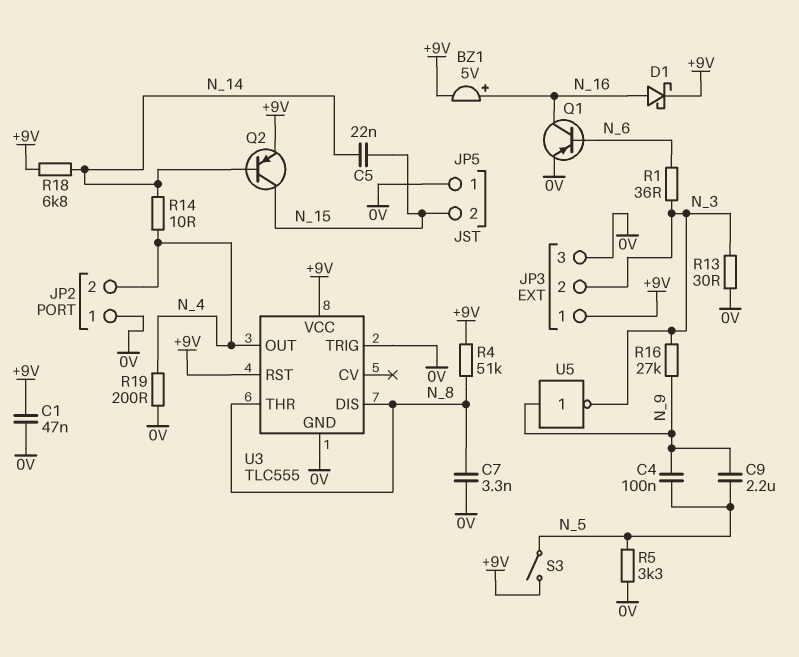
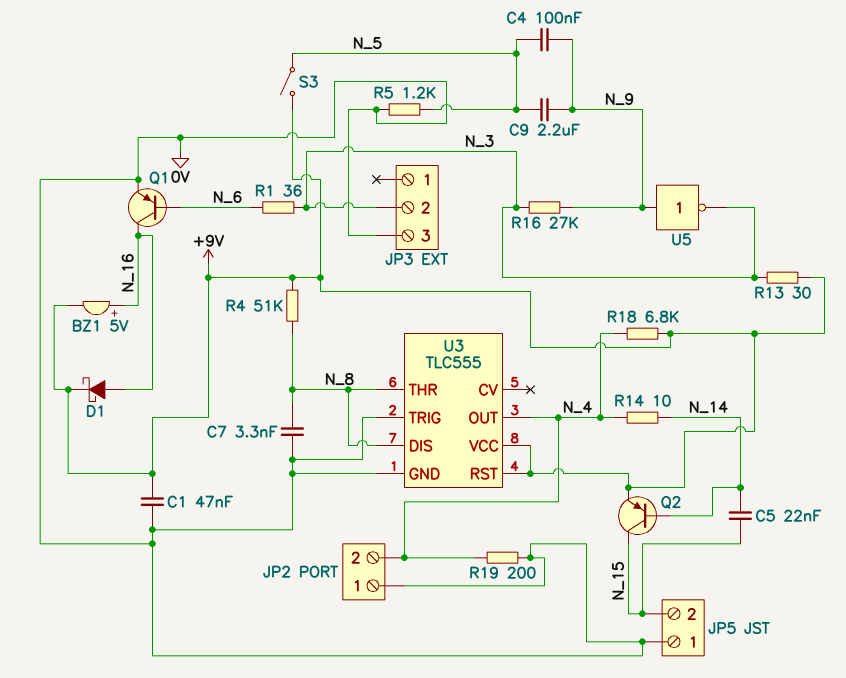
JP3 pin 1: +9V -> none
R5: 3.3k (0V, N_5) -> 1.2k (0V, N_5)
R13: 30 (0V, N_3) -> 30 (+9V, N_3)
R18: 6.8k (+9V, N_14) -> 6.8k (+9V, N_4)

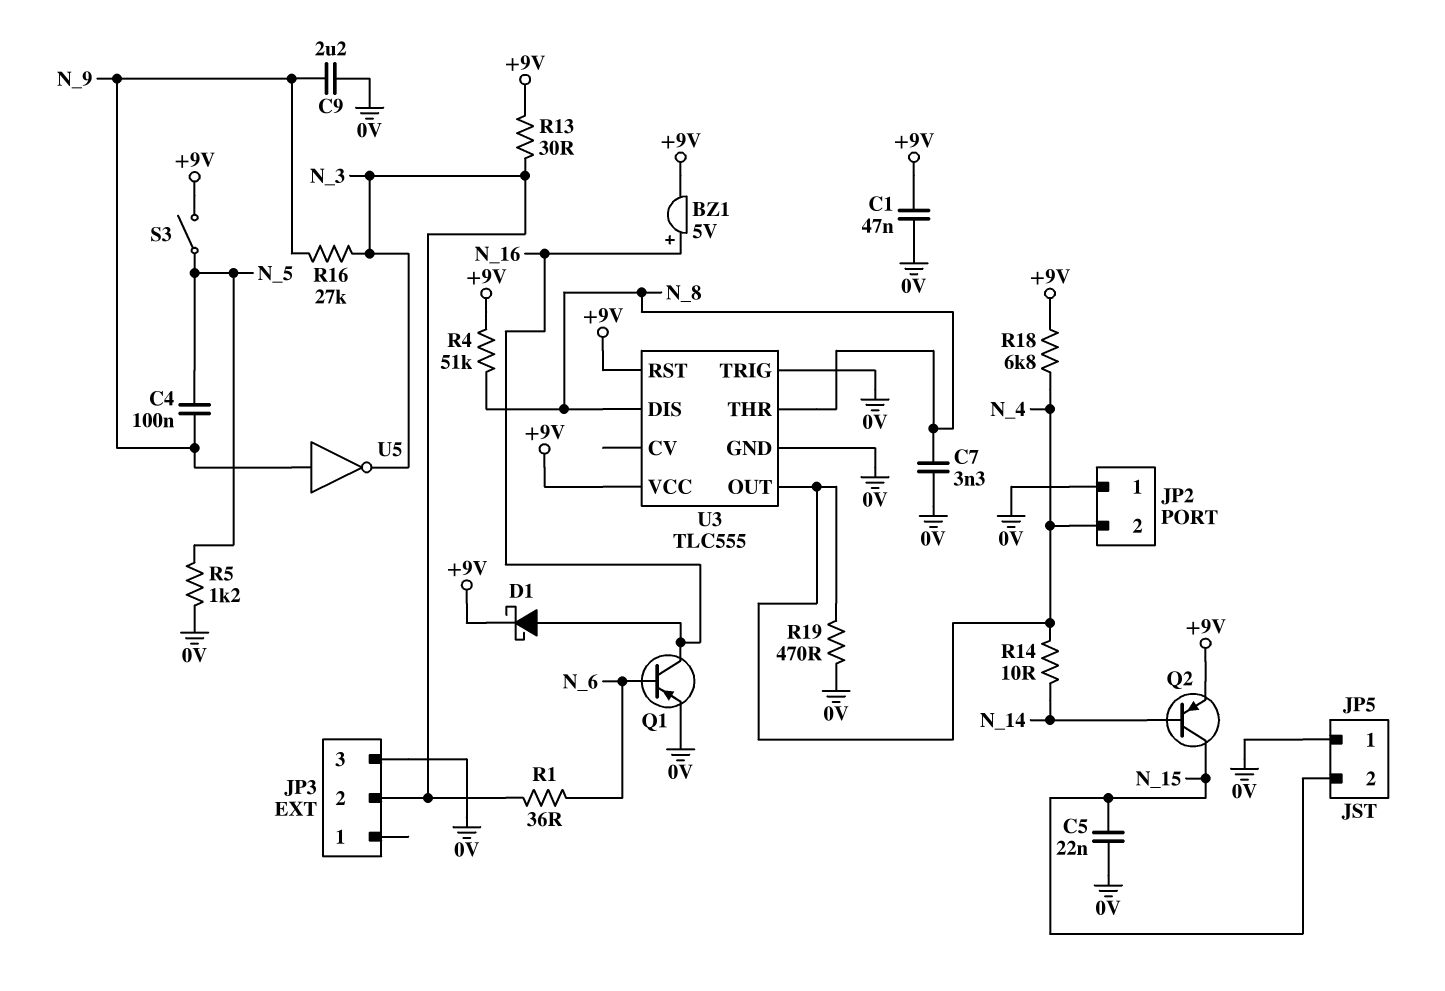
C5: 22nF (N_14, N_15) -> 22nF (0V, N_15)
C9: 2.2uF (N_5, N_9) -> 2.2uF (0V, N_9)
R19: 200 (0V, N_4) -> 470 (0V, N_4)

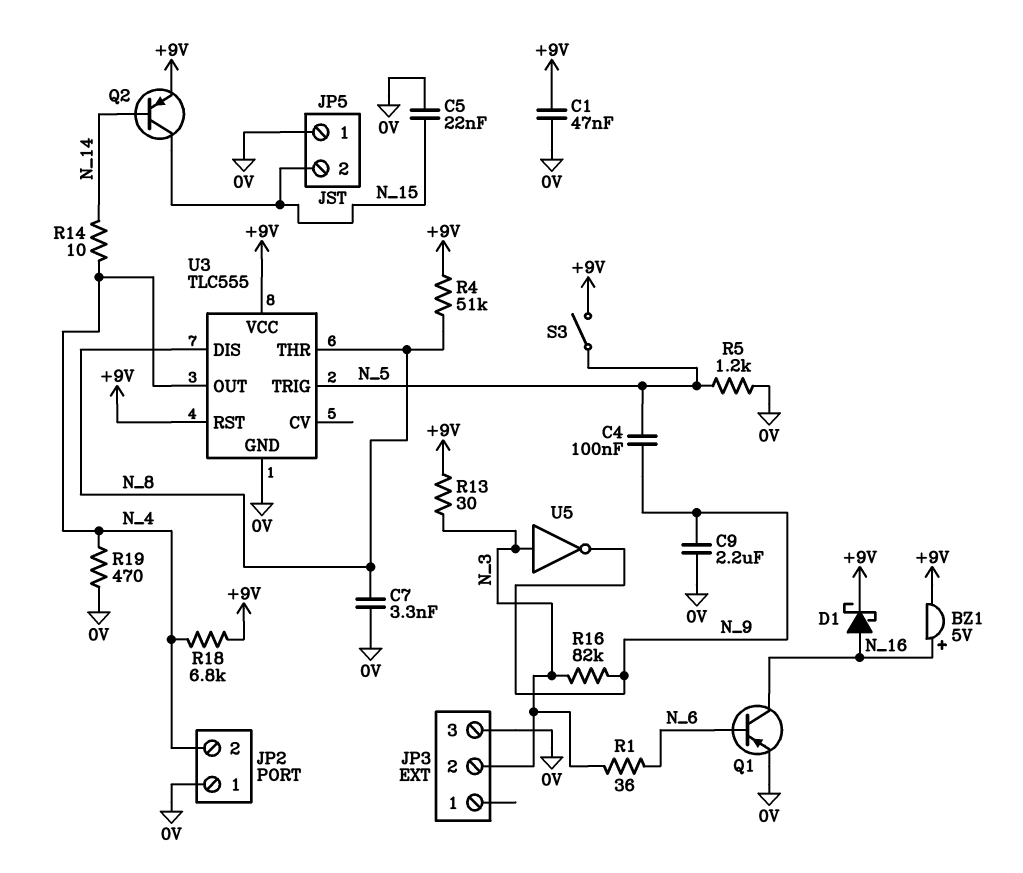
R16: 27k (N_3, N_9) -> 82k (N_3, N_9)
U3 pin TRIG: 0V -> N_5
U5: NOT (in N_9, out N_3) -> NOT (in N_3, out N_9)

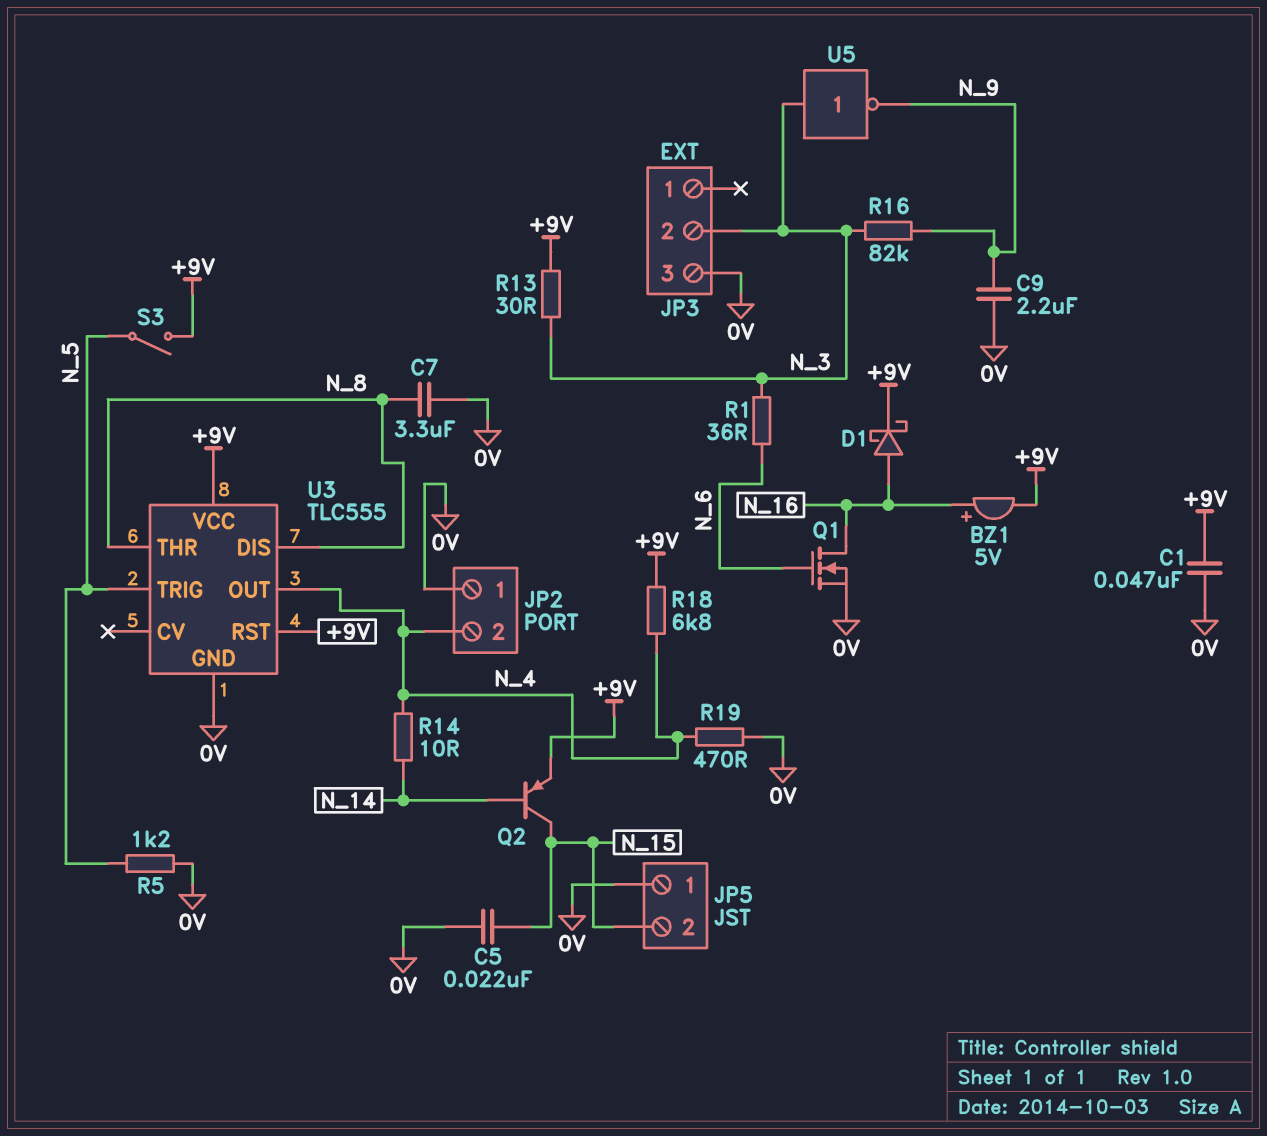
C4: 100nF (N_5, N_9) -> none
C7: 3.3nF (0V, N_8) -> 3.3uF (0V, N_8)
Q1: PNP (B N_6, C N_16, E 0V) -> NMOS (G N_6, D N_16, S 0V)
R4: 51k (+9V, N_8) -> none

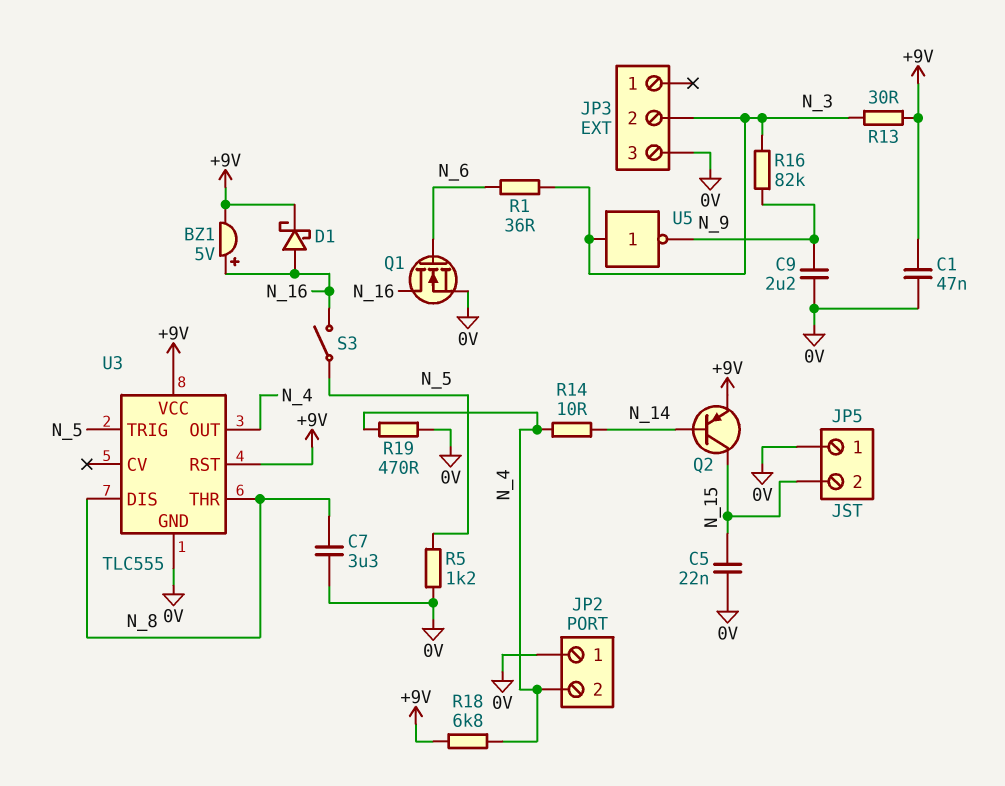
S3: switch (+9V, N_5) -> switch (N_5, N_16)

